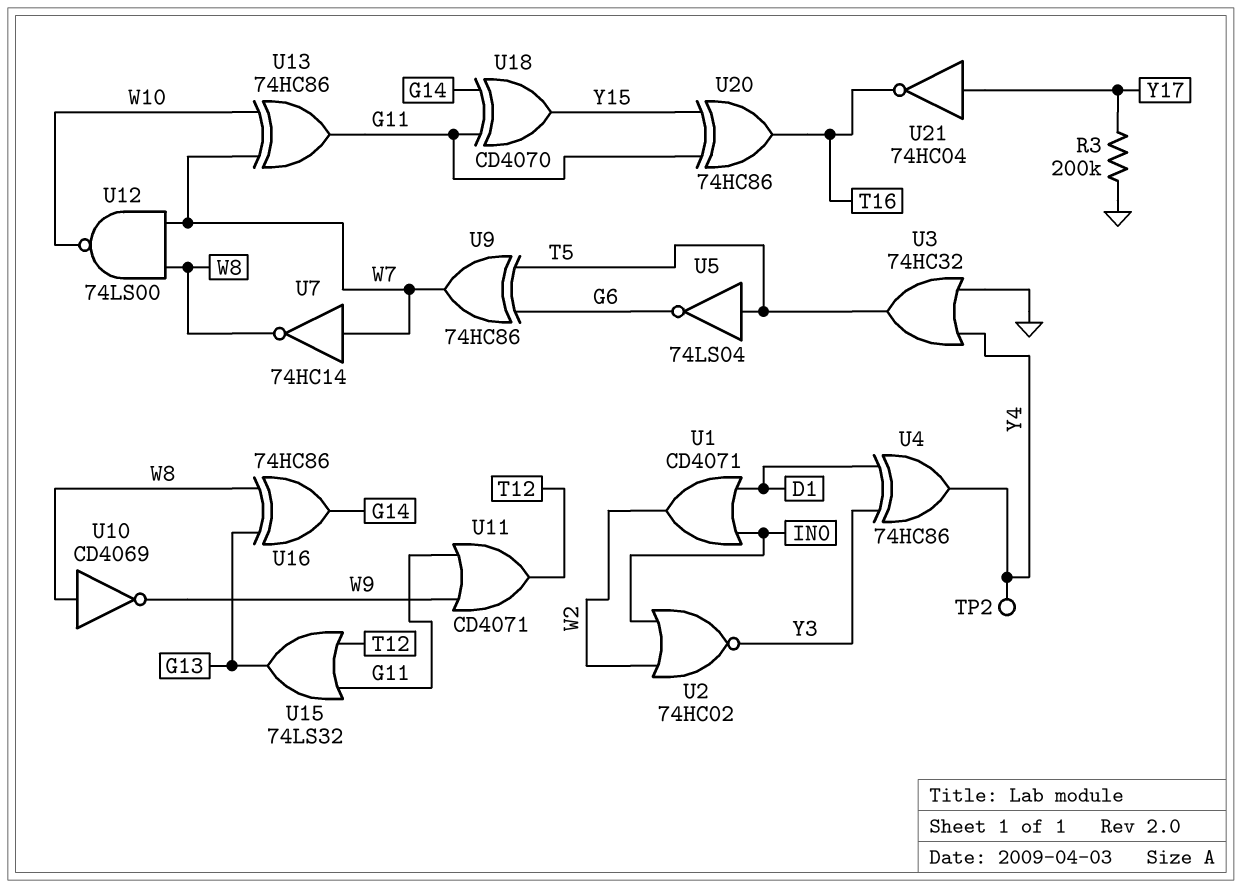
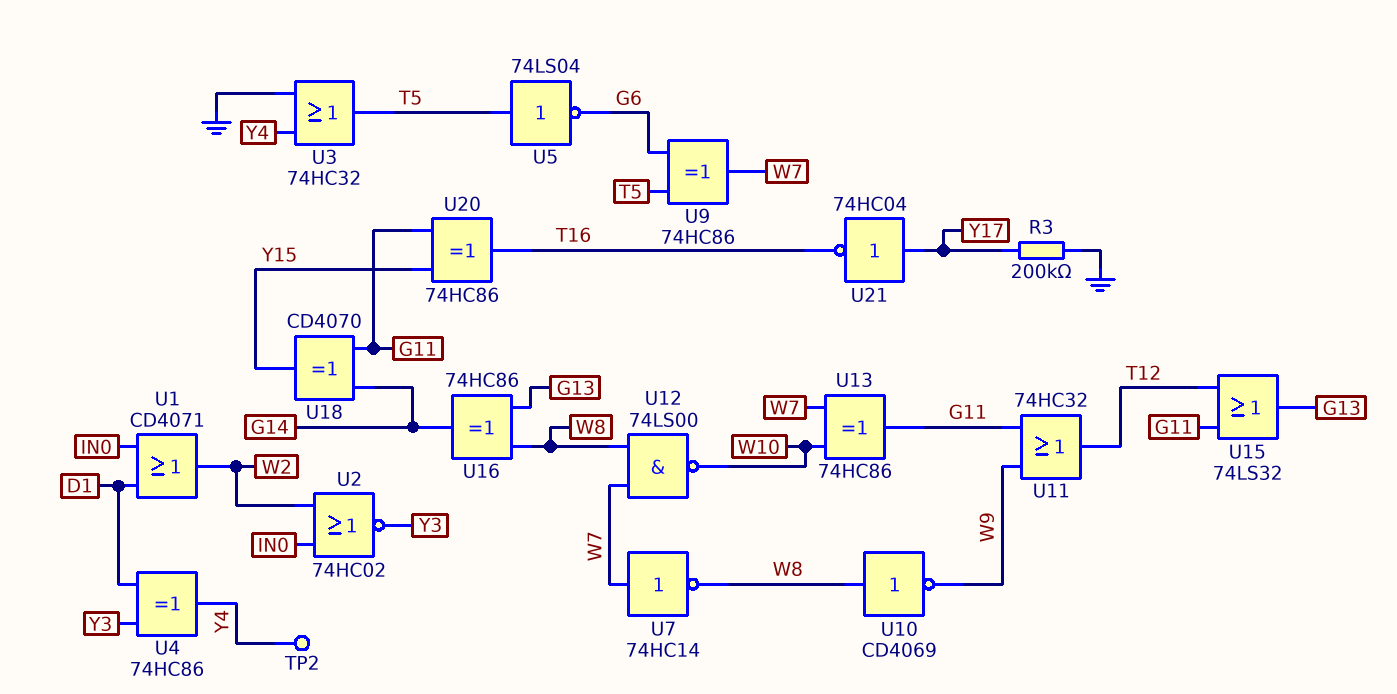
U11: OR CD4071 (in G11, in W9, out T12) -> OR 74HC32 (in G11, in W9, out T12)

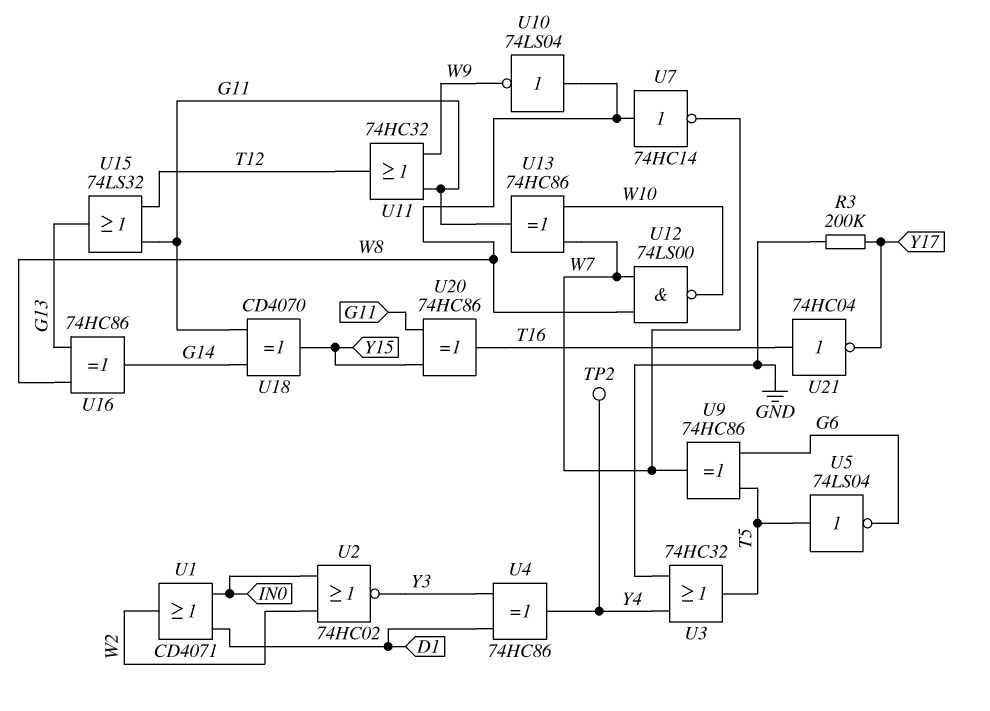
U7: NOT 74HC14 (in W7, out W8) -> NOT 74HC14 (in W8, out W7)
U10: NOT CD4069 (in W8, out W9) -> NOT 74LS04 (in W8, out W9)
U21: NOT 74HC04 (in Y17, out T16) -> NOT 74HC04 (in T16, out Y17)

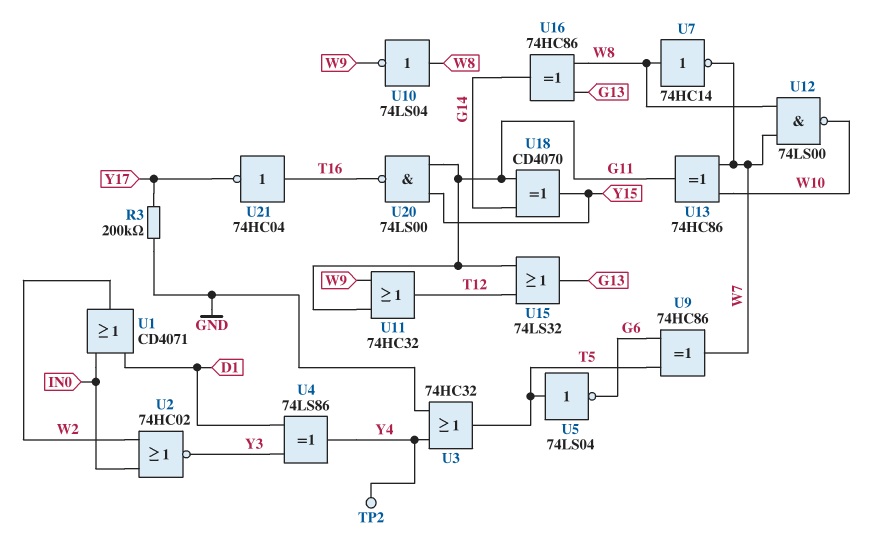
U4: XOR 74HC86 (in D1, in Y3, out Y4) -> XOR 74LS86 (in D1, in Y3, out Y4)
U20: XOR 74HC86 (in G11, in Y15, out T16) -> NAND 74LS00 (in G11, in Y15, out T16)

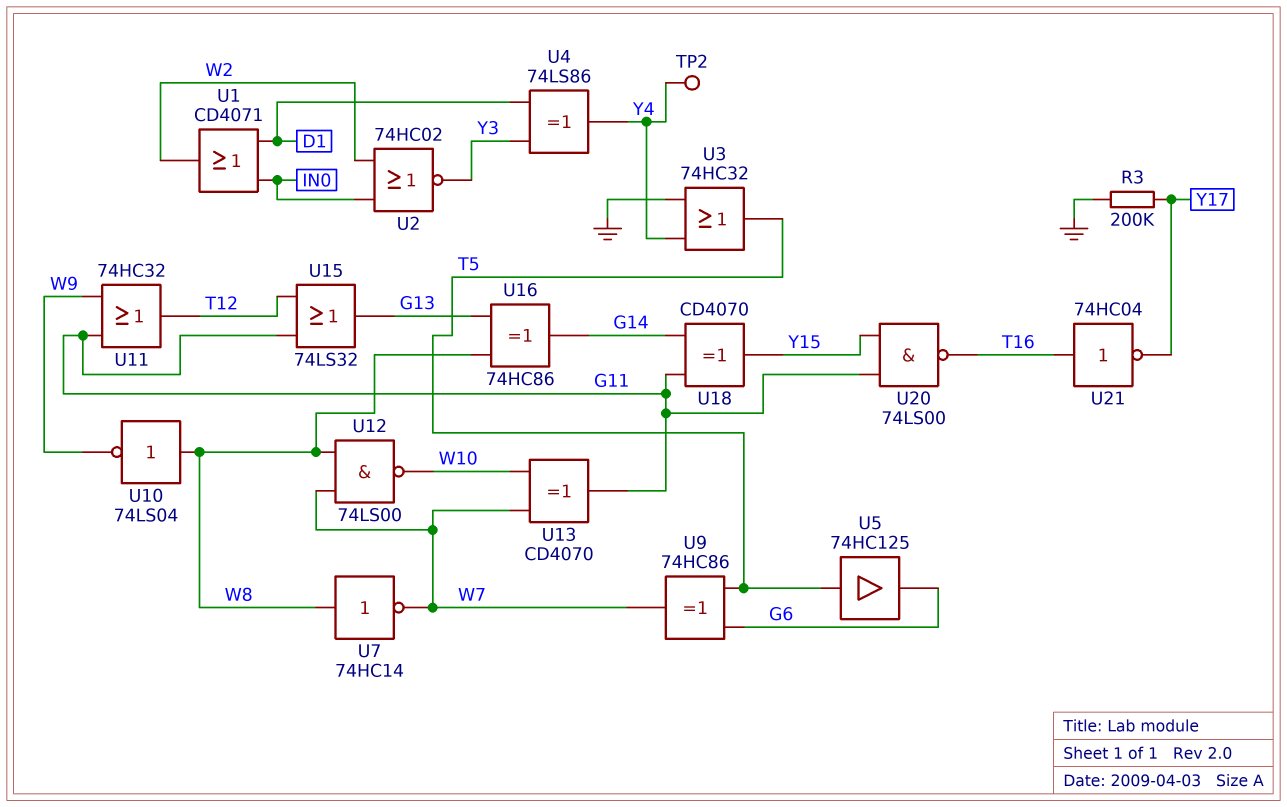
U5: NOT 74LS04 (in T5, out G6) -> buffer 74HC125 (in T5, out G6)
U13: XOR 74HC86 (in W7, in W10, out G11) -> XOR CD4070 (in W7, in W10, out G11)

